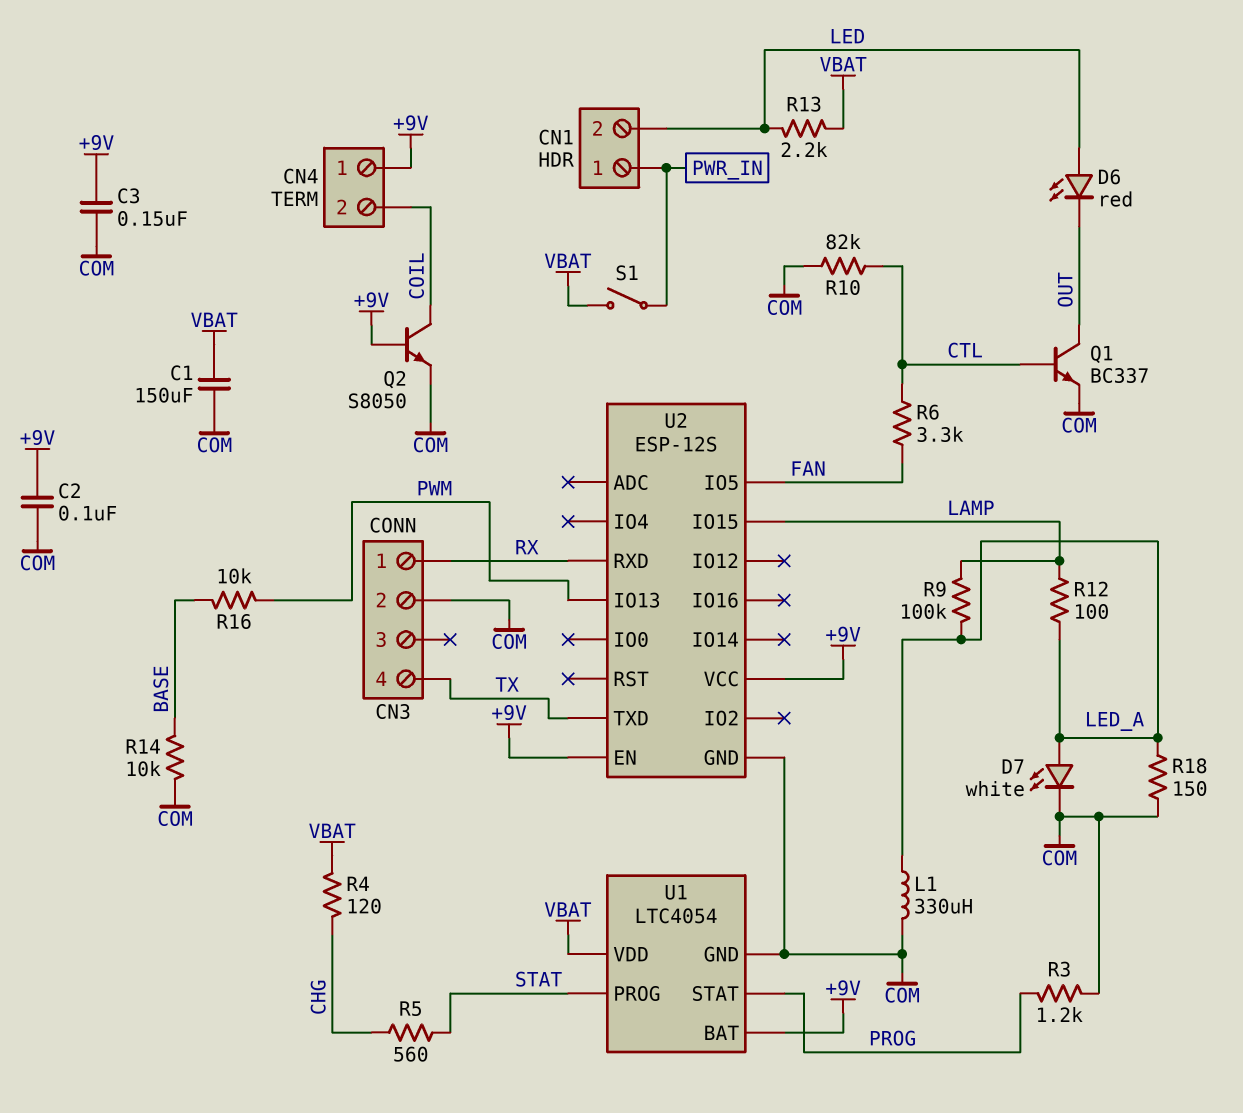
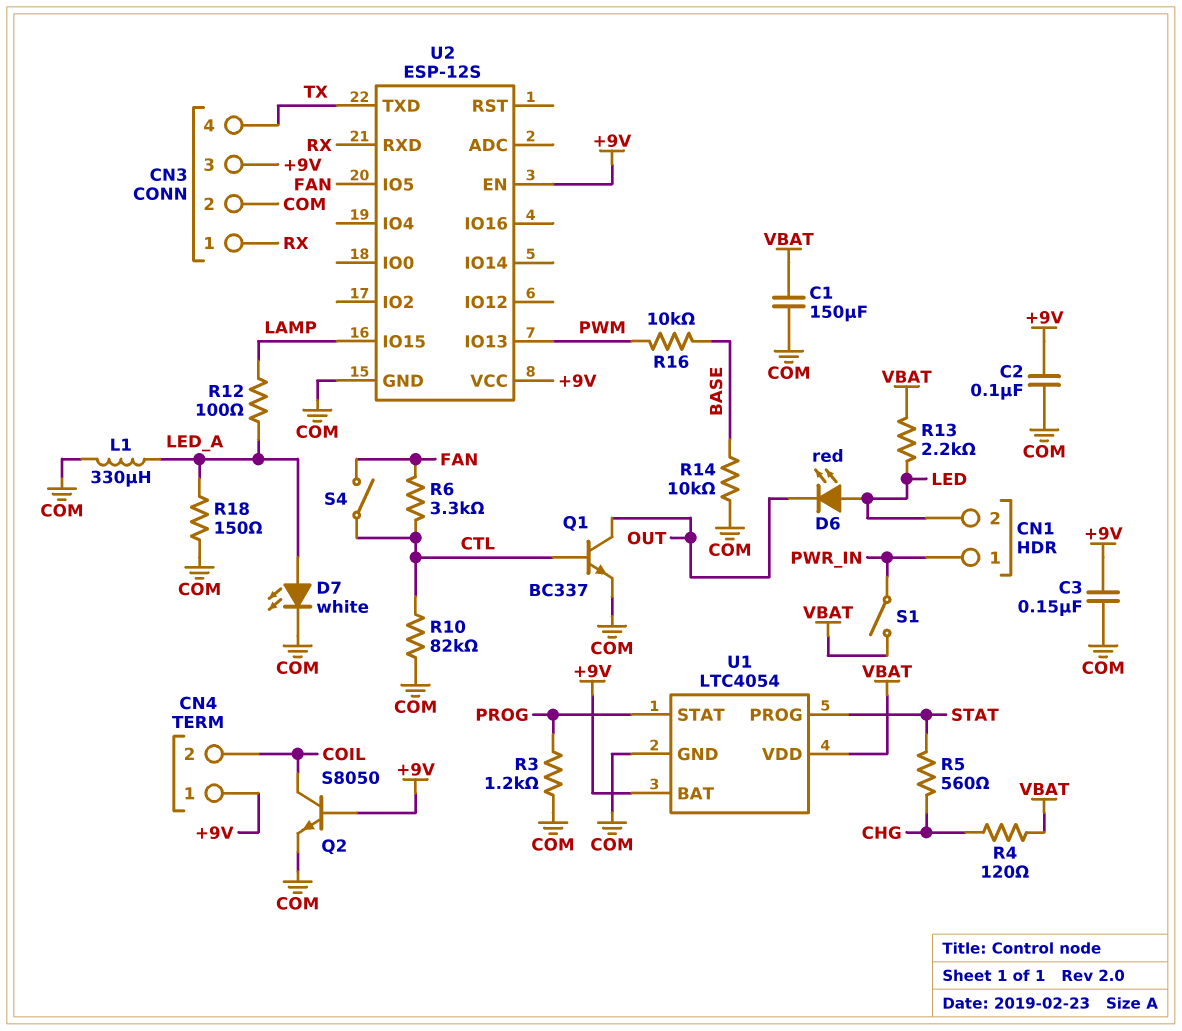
CN3 pin 3: none -> +9V
R9: 100k (LAMP, LED_A) -> none
S4: none -> switch (CTL, FAN)

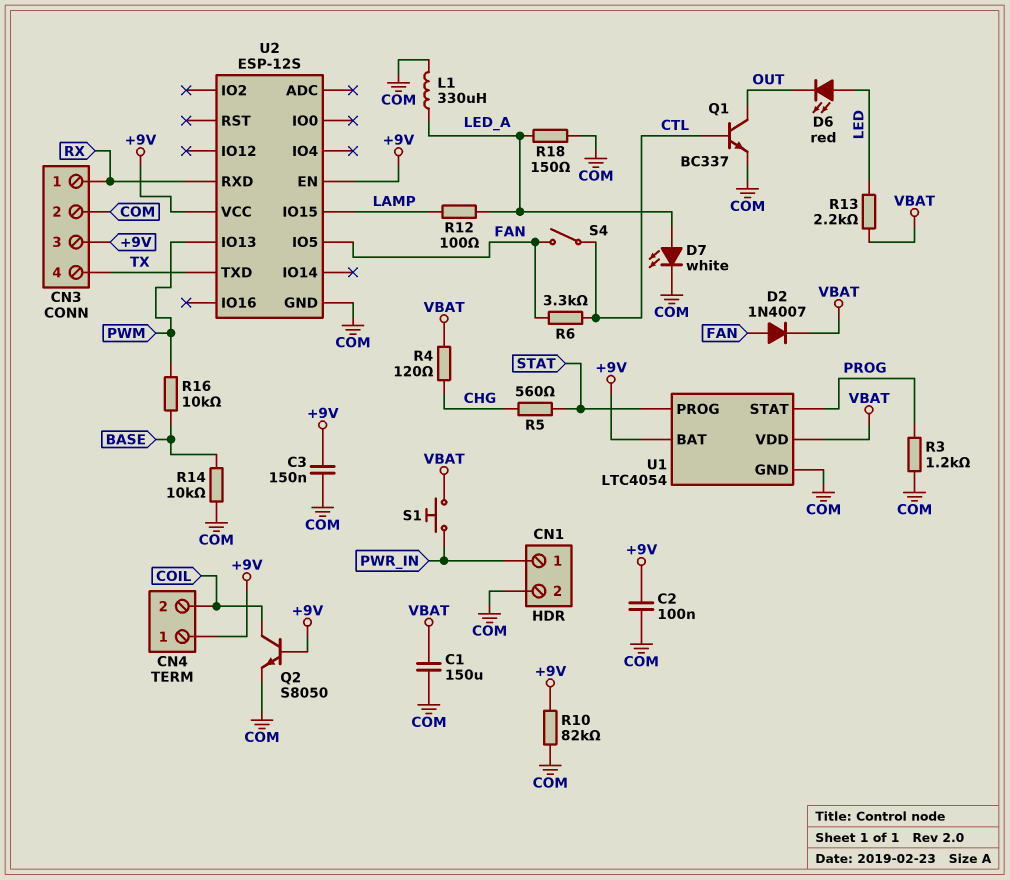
CN1 pin 2: LED -> COM
D2: none -> diode 1N4007 (A FAN, K VBAT)
R10: 82k (COM, CTL) -> 82k (+9V, COM)
S1: switch (PWR_IN, VBAT) -> button (PWR_IN, VBAT)

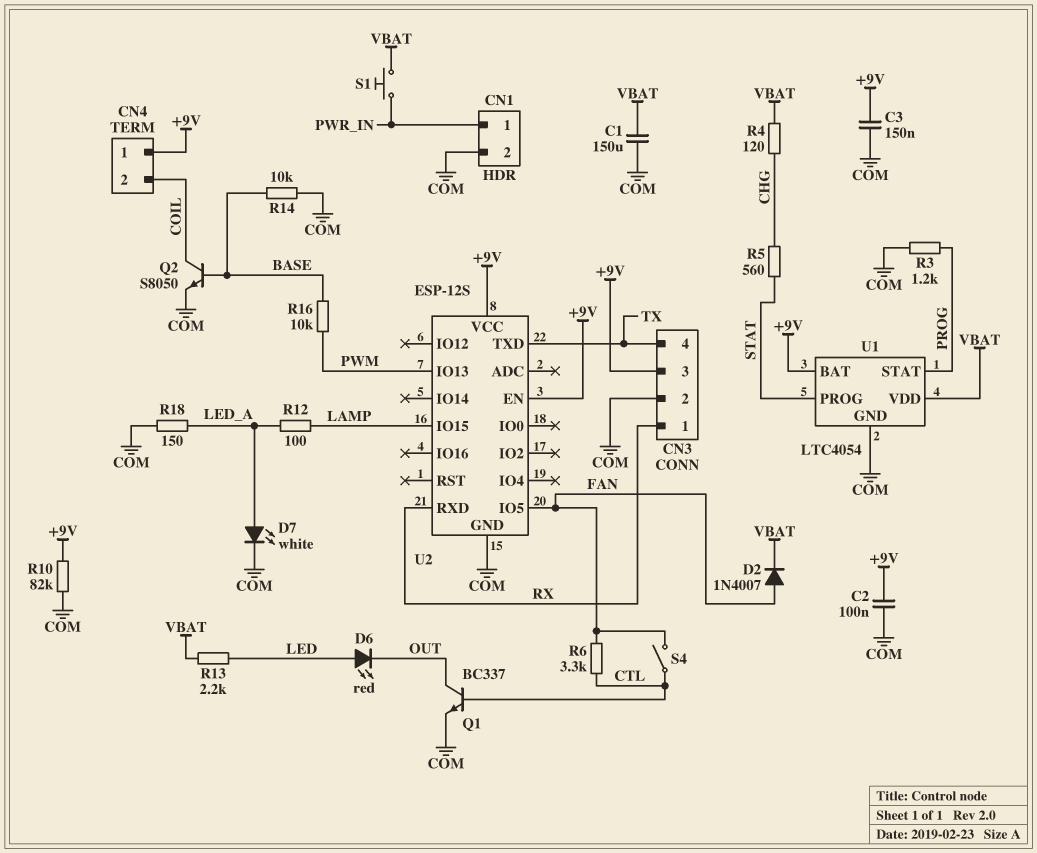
L1: 330uH (COM, LED_A) -> none
Q2: NPN S8050 (B +9V, C COIL, E COM) -> NPN S8050 (B BASE, C COIL, E COM)

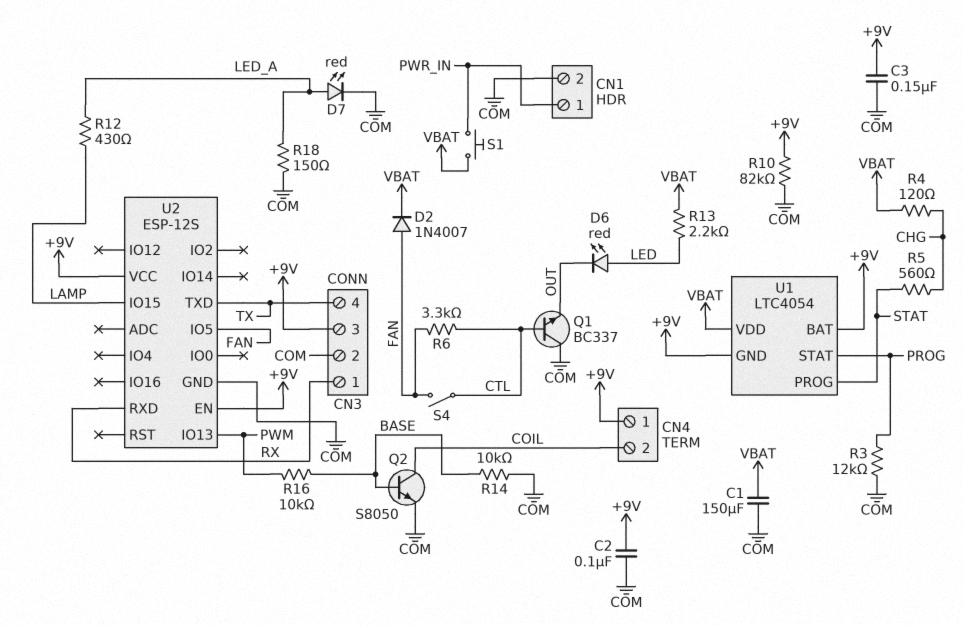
D7: LED white (A LED_A, K COM) -> LED red (A LED_A, K COM)
Q1: NPN BC337 (B CTL, C OUT, E COM) -> NPN BC337 (B CTL, C COM, E OUT)
R3: 1.2k (COM, PROG) -> 12k (COM, PROG)
R12: 100 (LAMP, LED_A) -> 430 (LAMP, LED_A)
U1 pin GND: COM -> +9V

